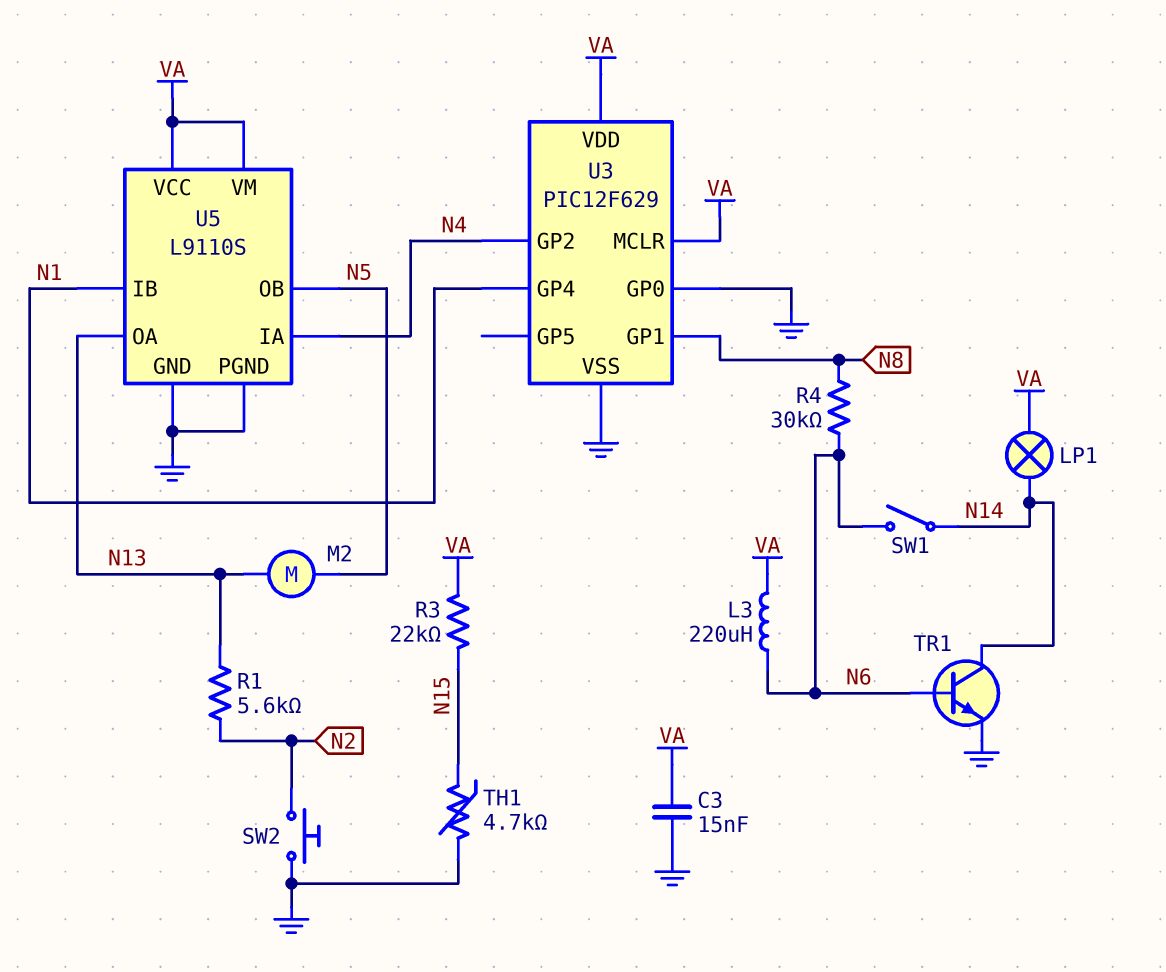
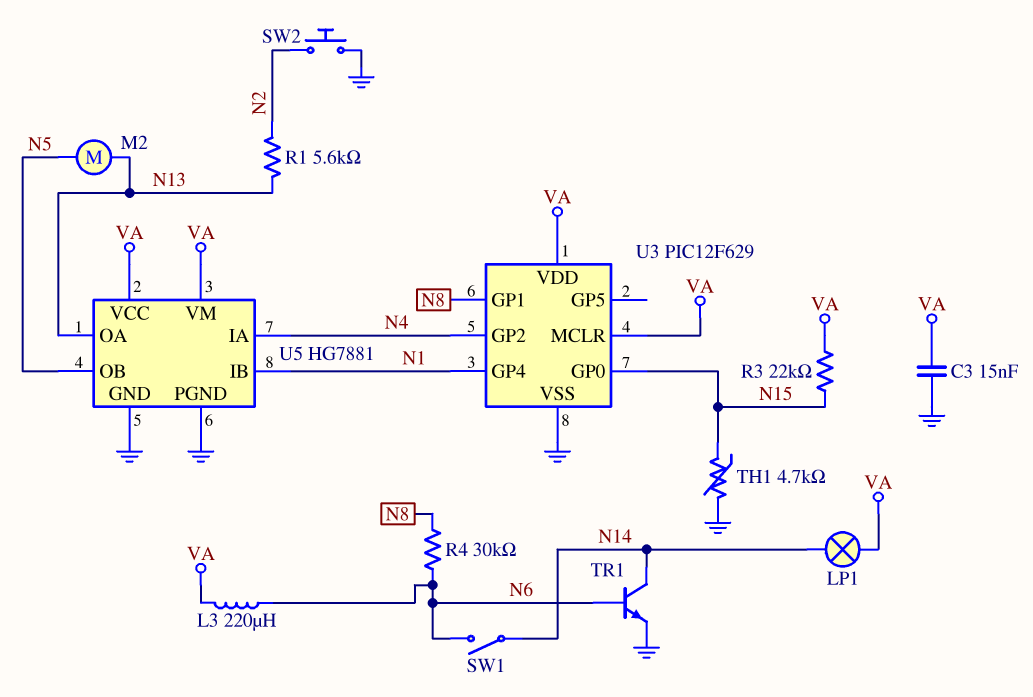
U3 pin GP0: GND -> N15
U5: L9110S -> HG7881

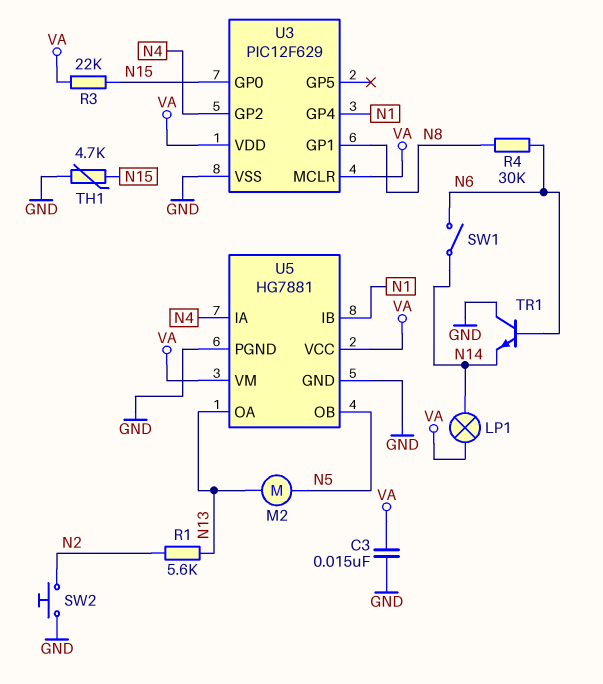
L3: 220uH (N6, VA) -> none
TR1: NPN (B N6, C N14, E GND) -> NPN (B N6, C GND, E N14)

